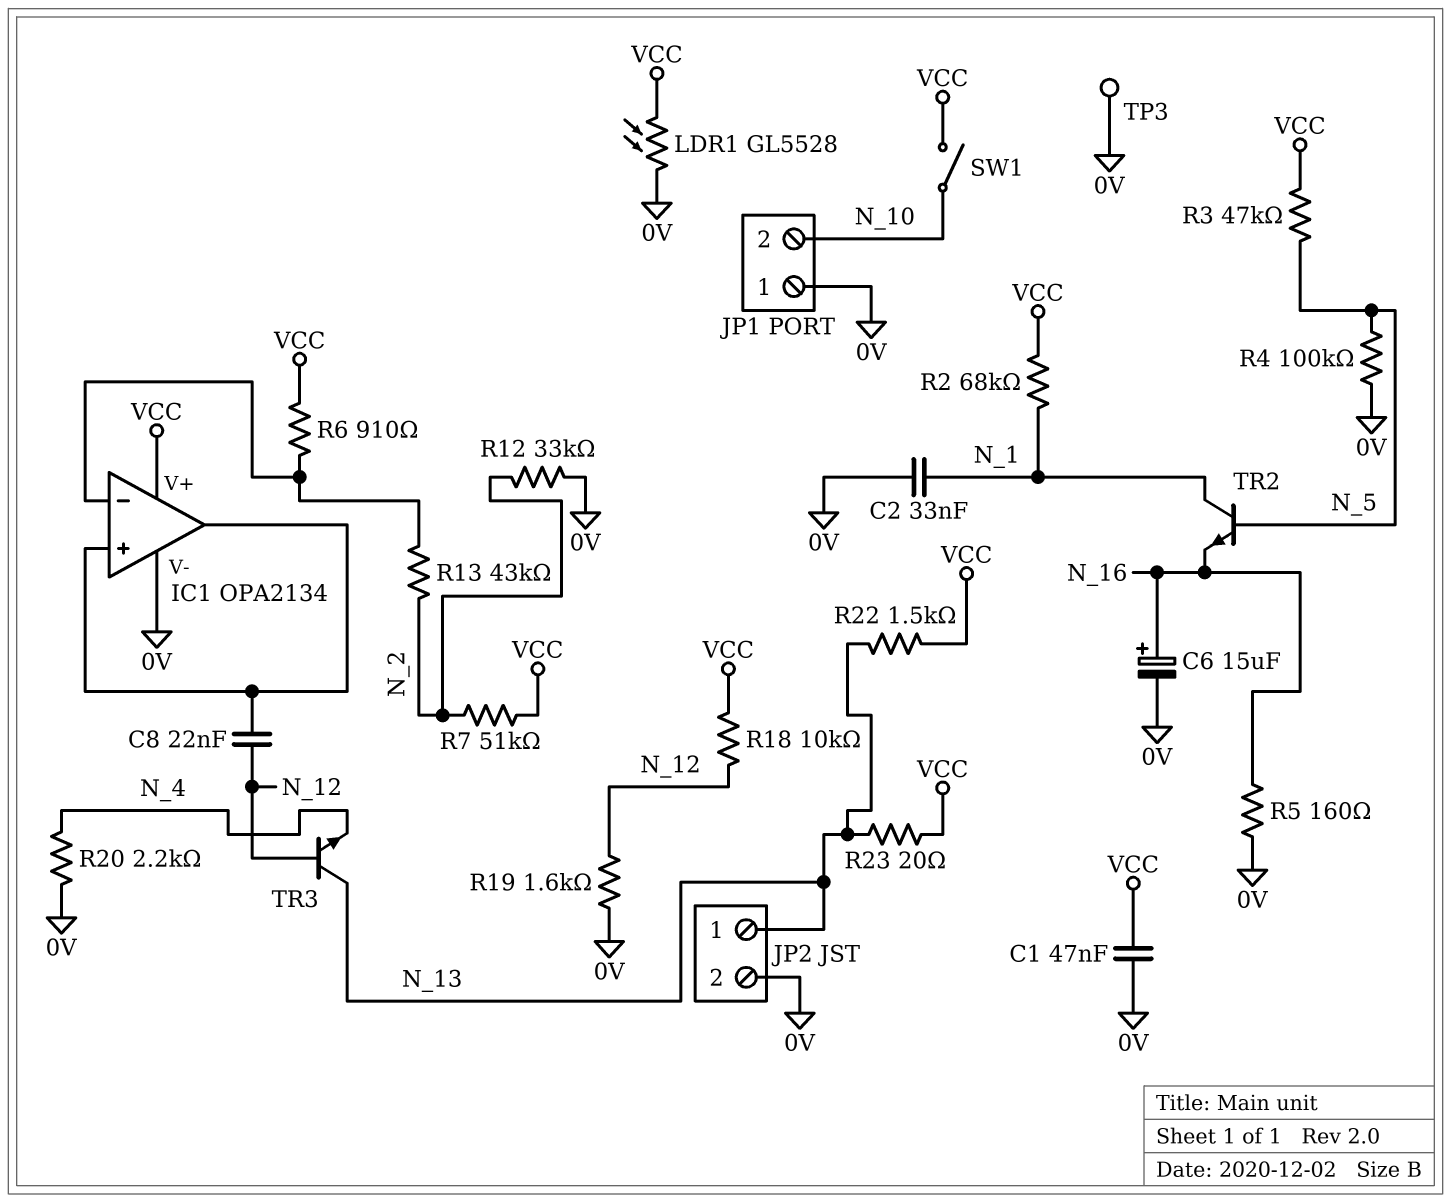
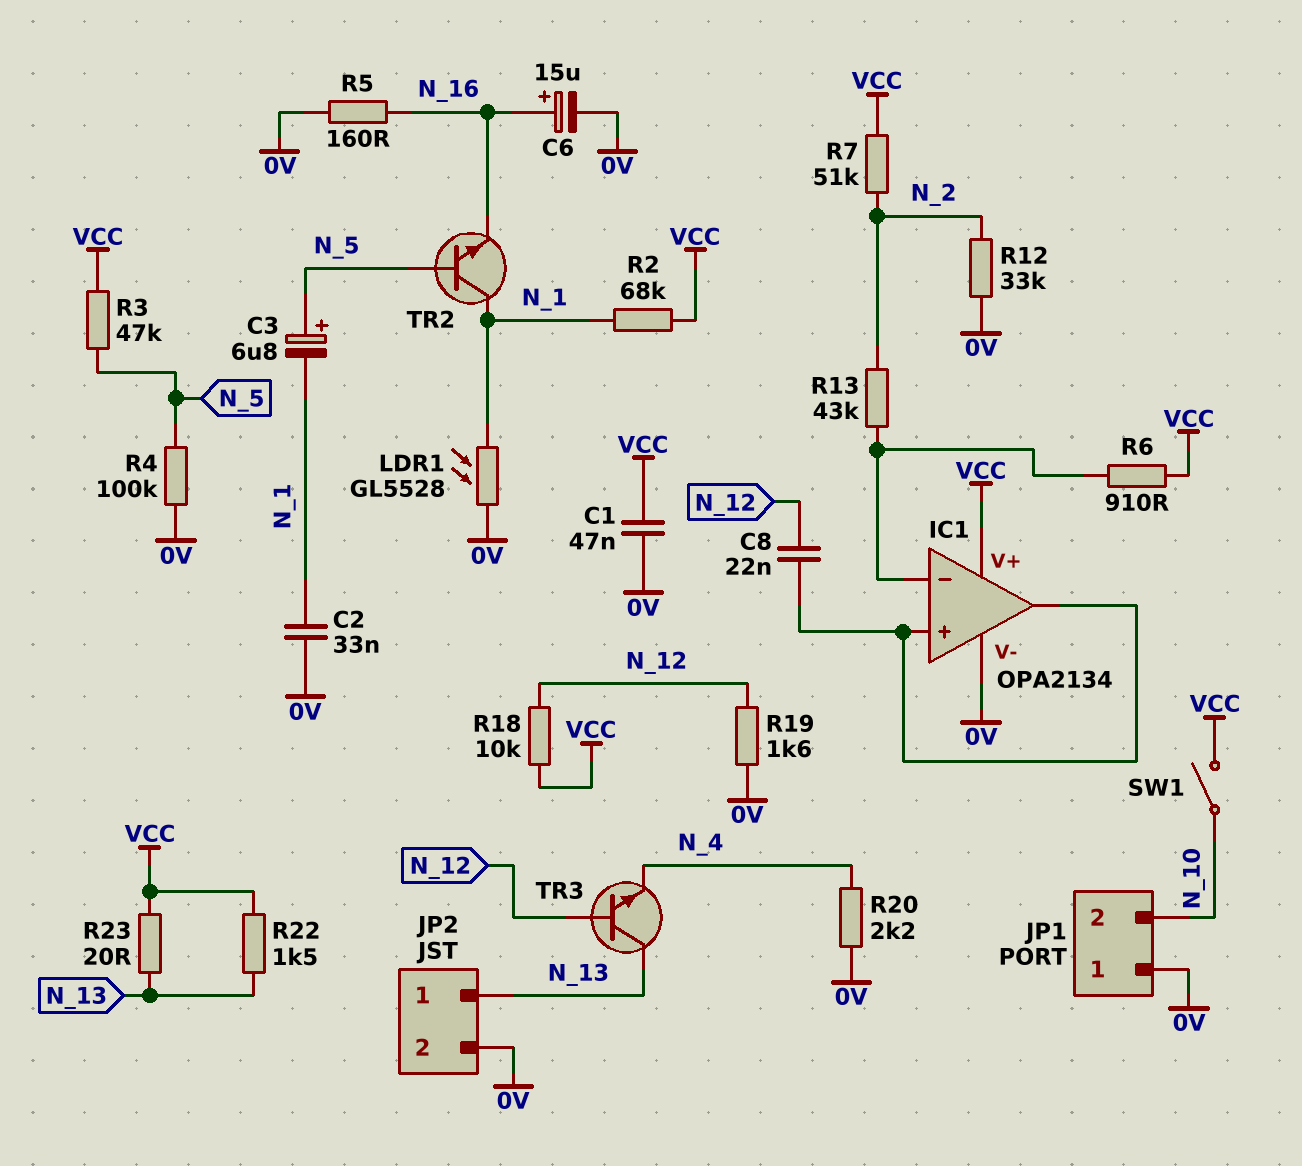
C3: none -> 6.8uF (plus N_5, minus N_1)
LDR1: GL5528 (0V, VCC) -> GL5528 (0V, N_1)
TP3: test point (0V) -> none

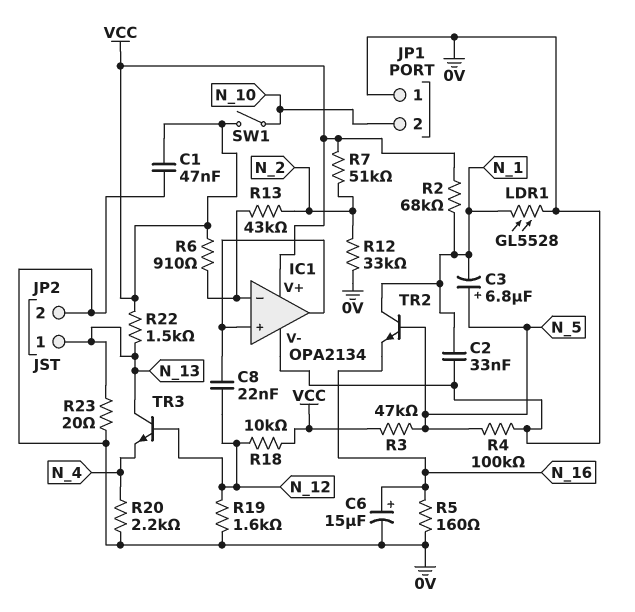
R23: 20 (N_13, VCC) -> 20 (0V, N_13)

